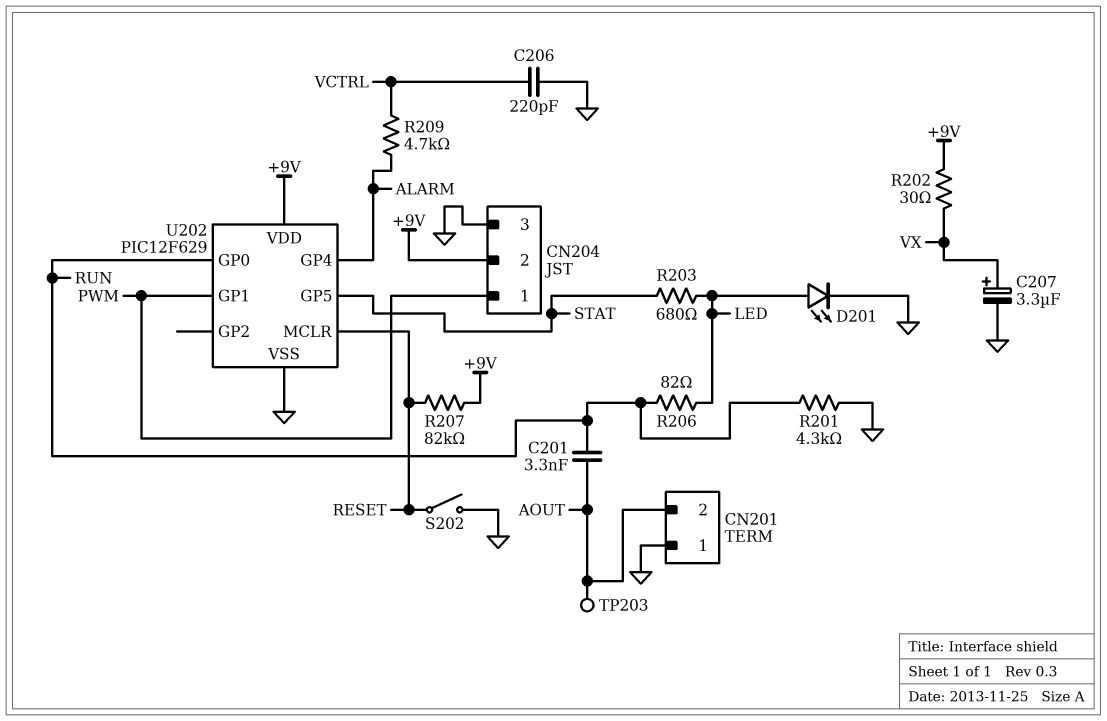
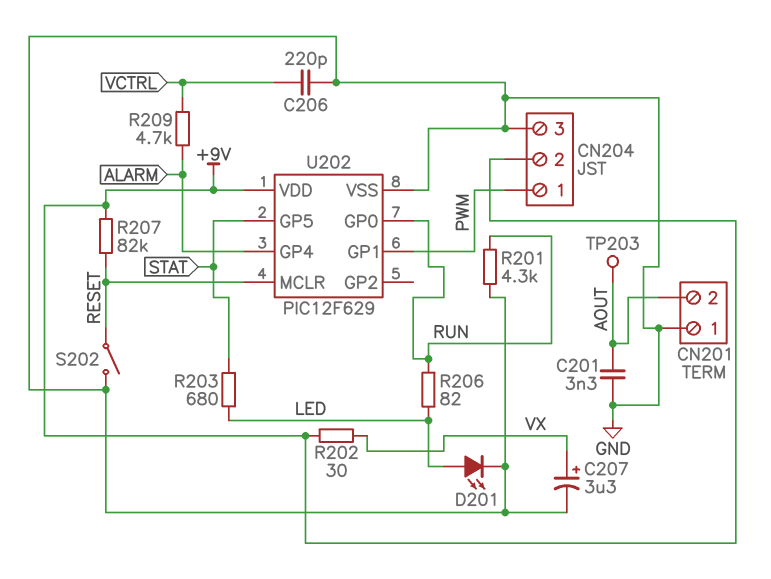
C201: 3.3nF (AOUT, RUN) -> 3.3nF (AOUT, GND)

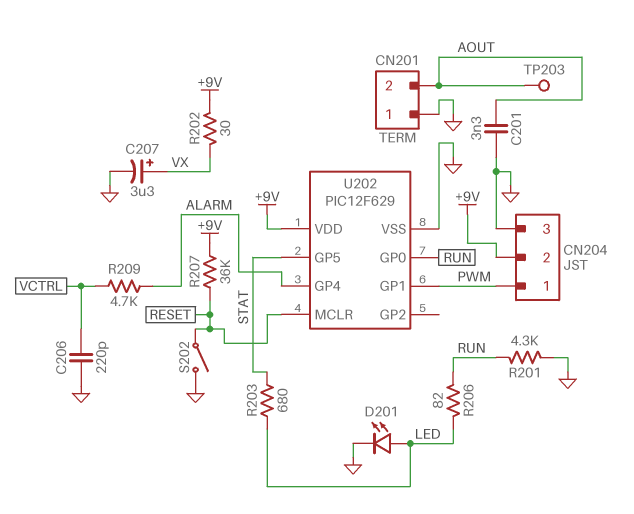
R207: 82k (+9V, RESET) -> 36k (+9V, RESET)

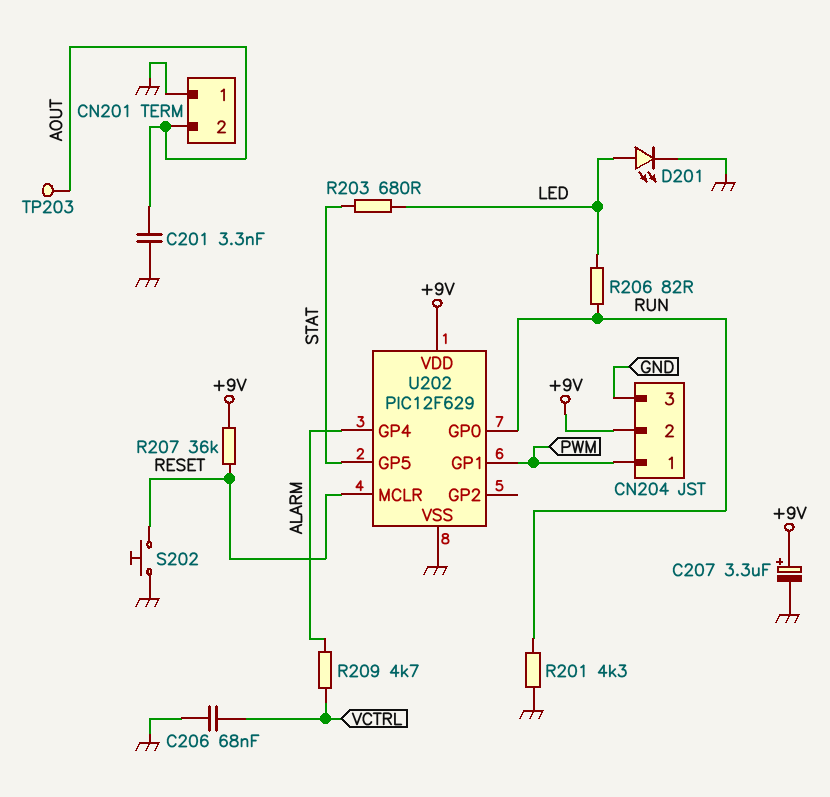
C206: 220pF (GND, VCTRL) -> 68nF (GND, VCTRL)
C207: 3.3uF (plus VX, minus GND) -> 3.3uF (plus +9V, minus GND)
R202: 30 (+9V, VX) -> none
S202: switch (GND, RESET) -> button (GND, RESET)

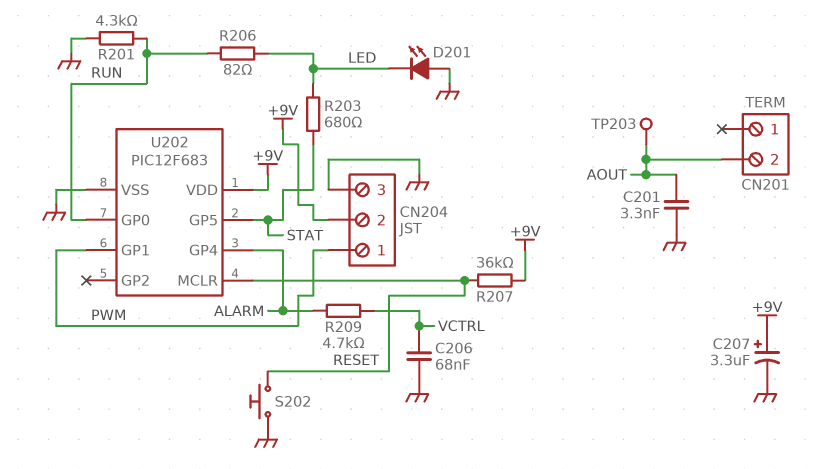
CN201 pin 1: GND -> none
D201: LED (A LED, K GND) -> LED (A GND, K LED)
U202: PIC12F629 -> PIC12F683

